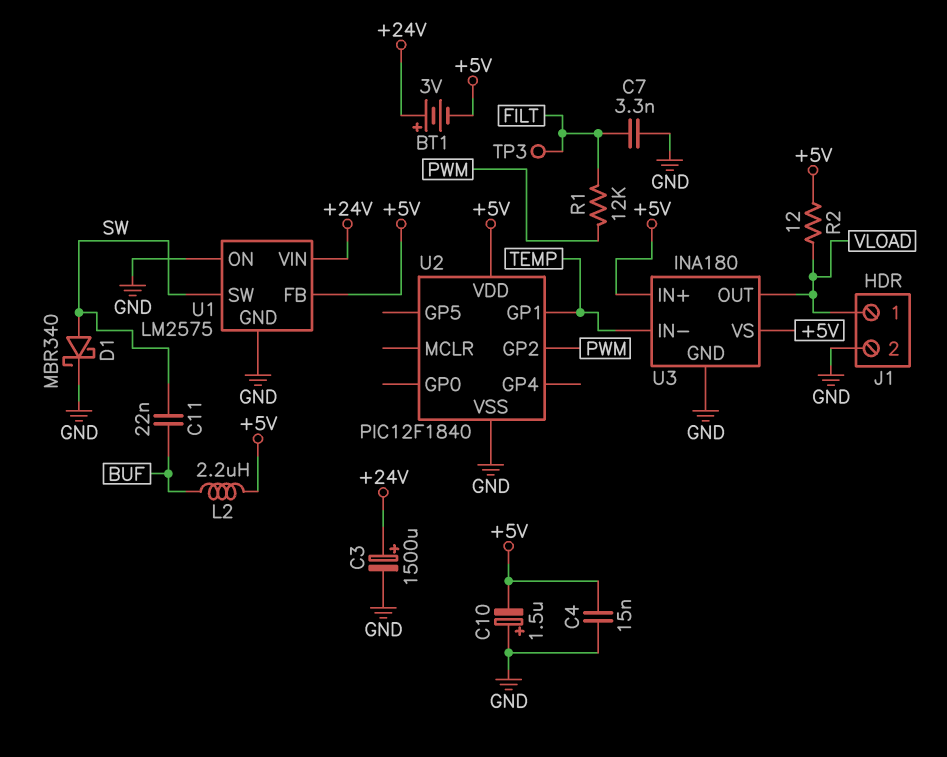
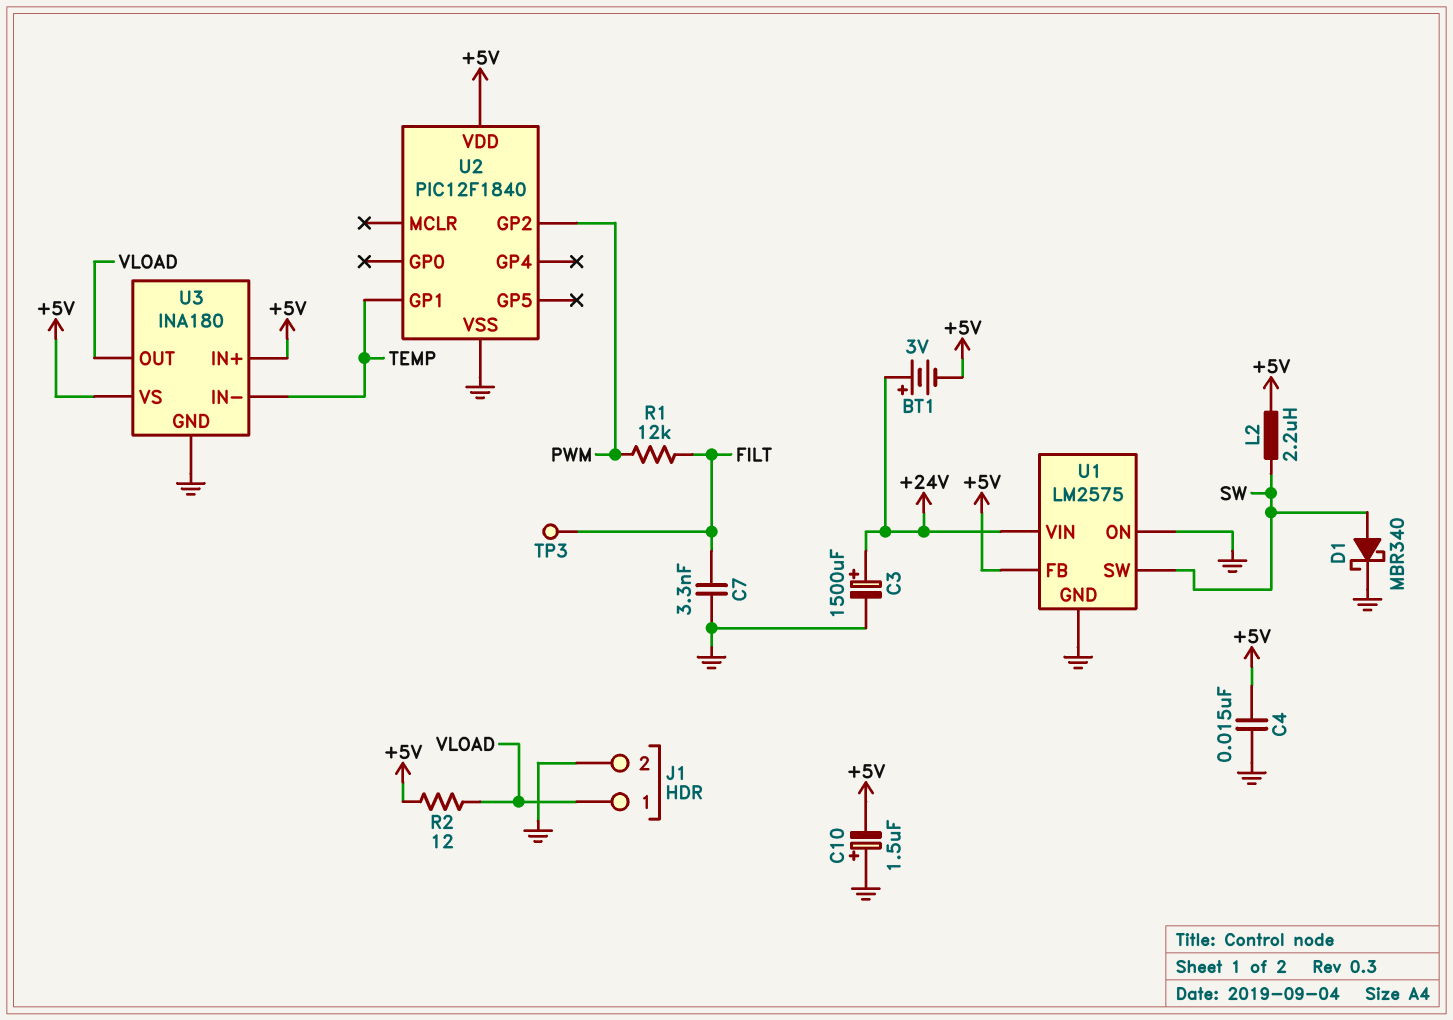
C11: 22nF (BUF, SW) -> none
L2: 2.2uH (+5V, BUF) -> 2.2uH (+5V, SW)

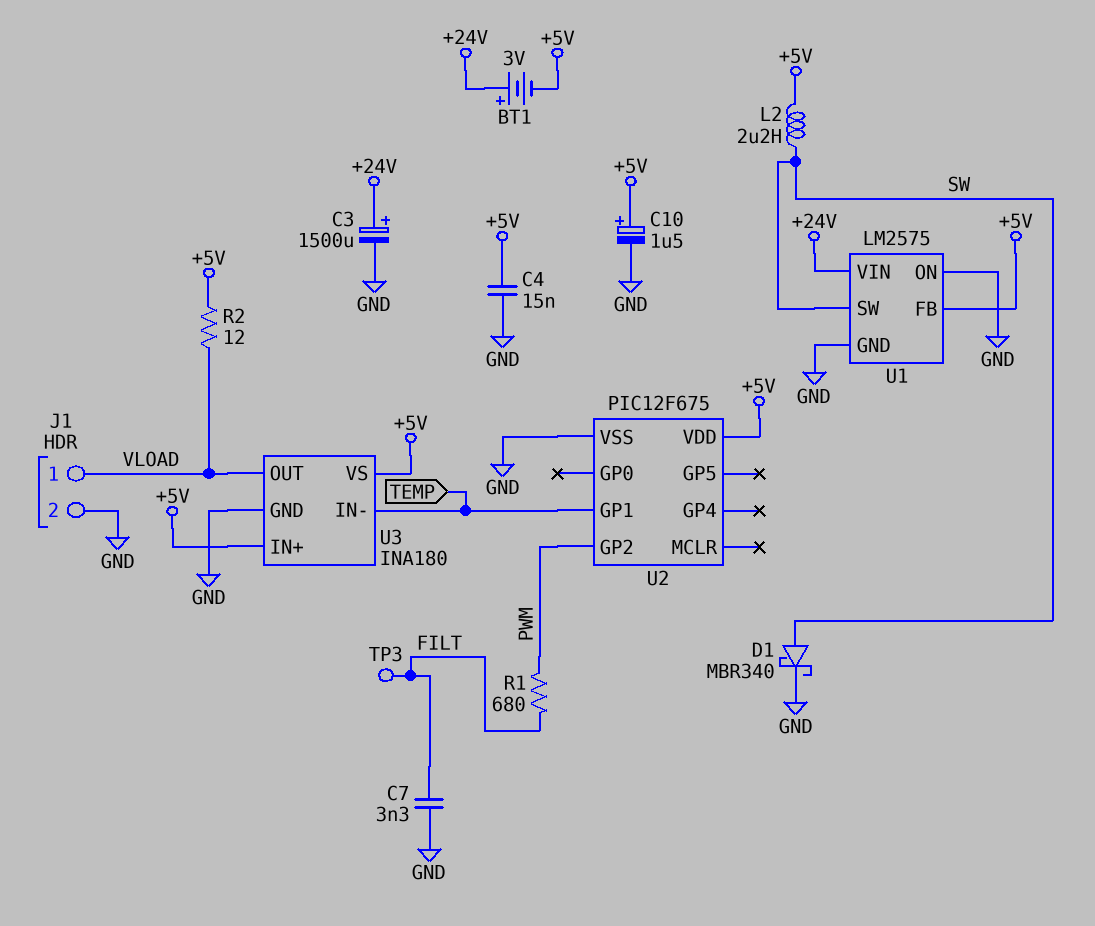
C10: 1.5uF (plus GND, minus +5V) -> 1.5uF (plus +5V, minus GND)
R1: 12k (FILT, PWM) -> 680 (FILT, PWM)
U2: PIC12F1840 -> PIC12F675

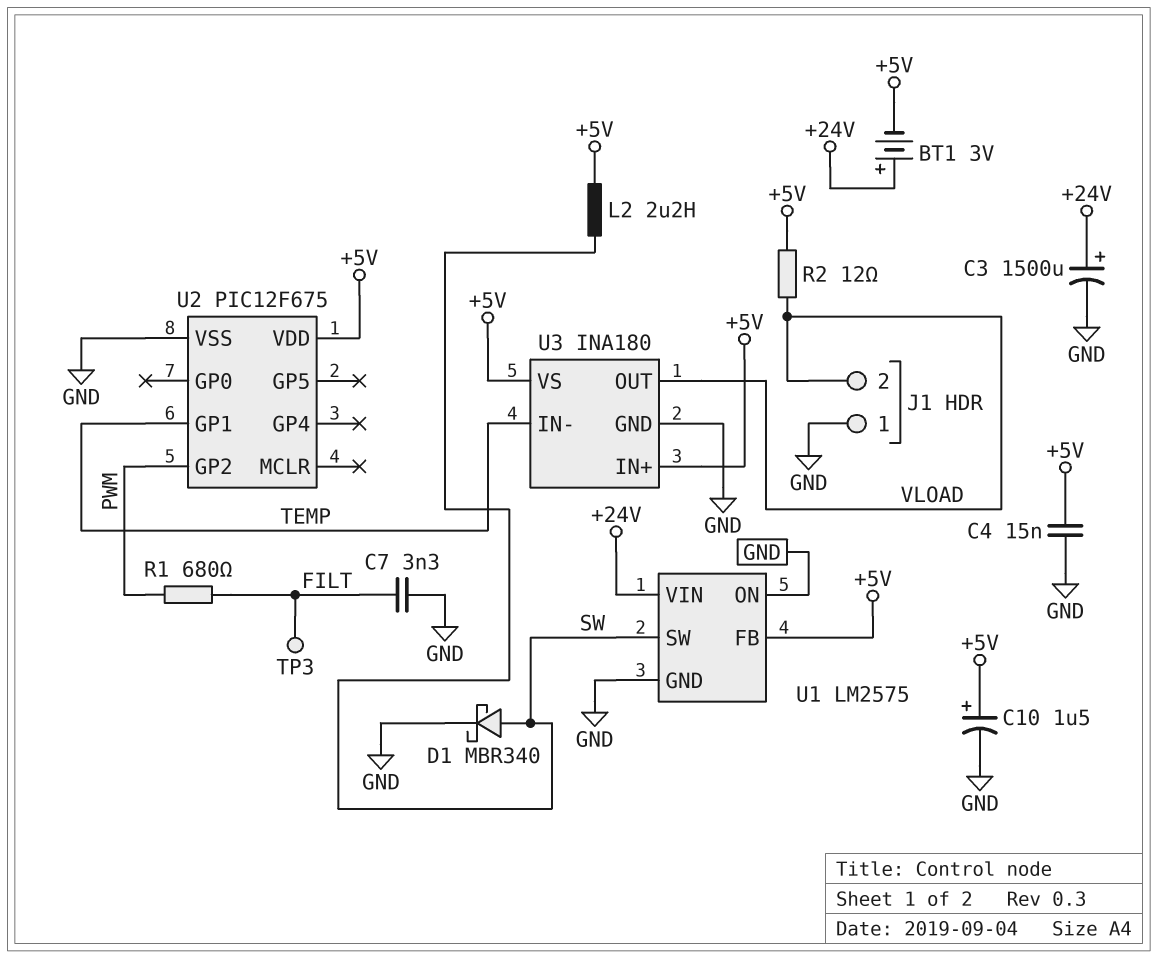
J1 pin 1: VLOAD -> GND
J1 pin 2: GND -> VLOAD

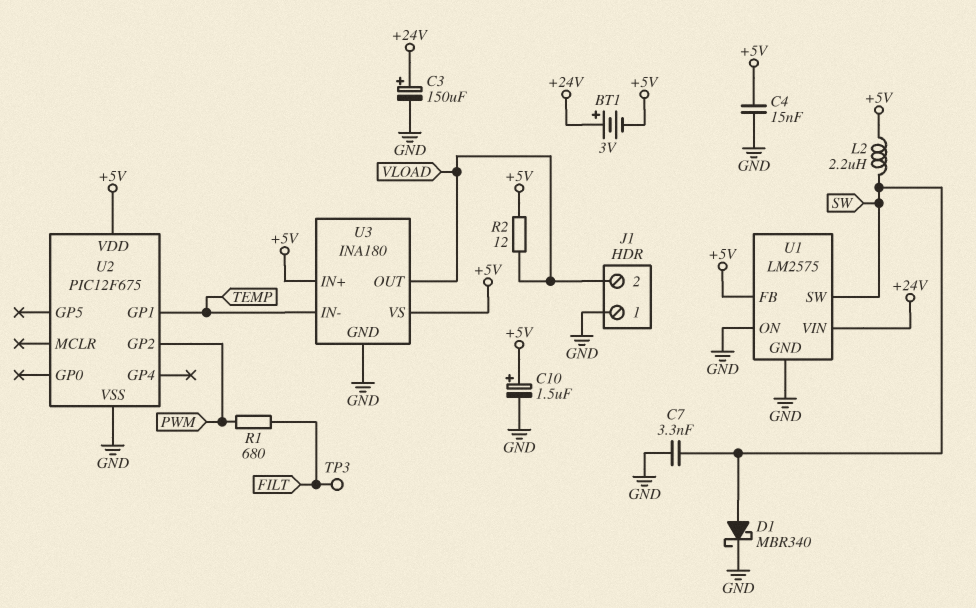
C3: 1500uF (plus +24V, minus GND) -> 150uF (plus +24V, minus GND)
C7: 3.3nF (FILT, GND) -> 3.3nF (GND, SW)

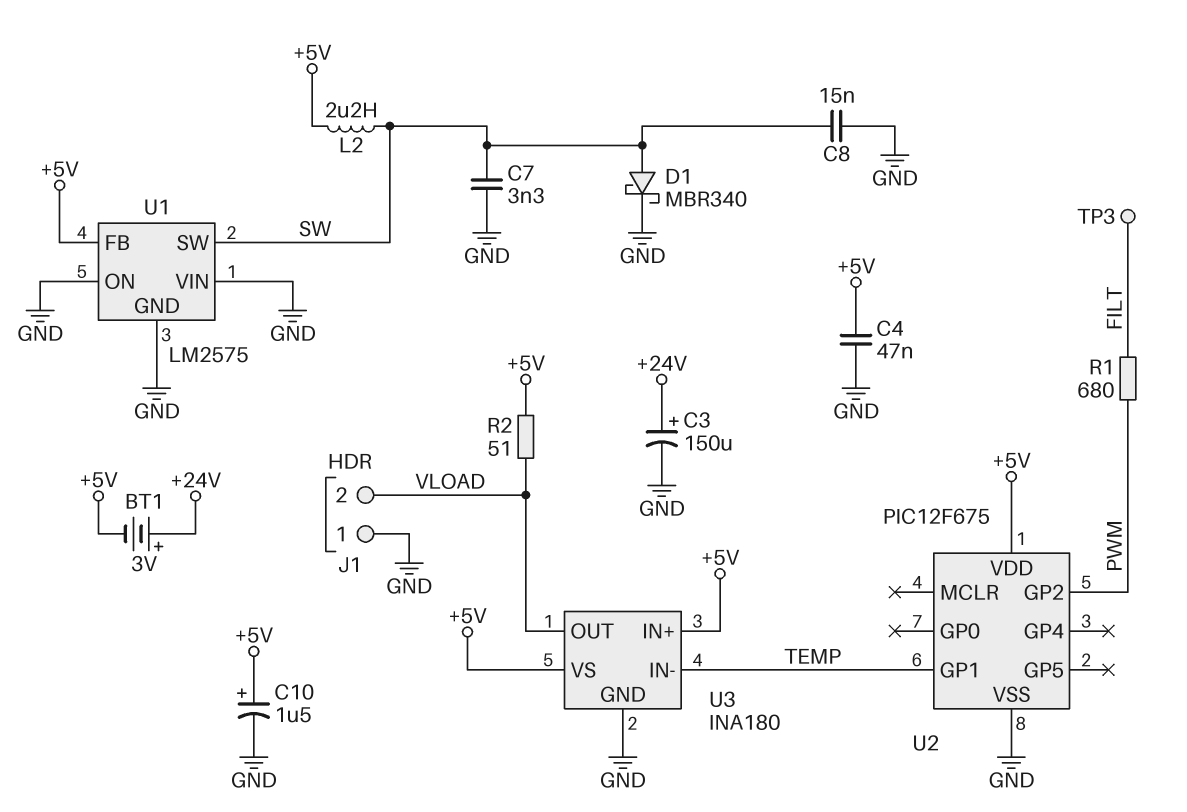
C4: 15nF (+5V, GND) -> 47nF (+5V, GND)
C8: none -> 15nF (GND, SW)
R2: 12 (+5V, VLOAD) -> 51 (+5V, VLOAD)
U1 pin VIN: +24V -> GND

